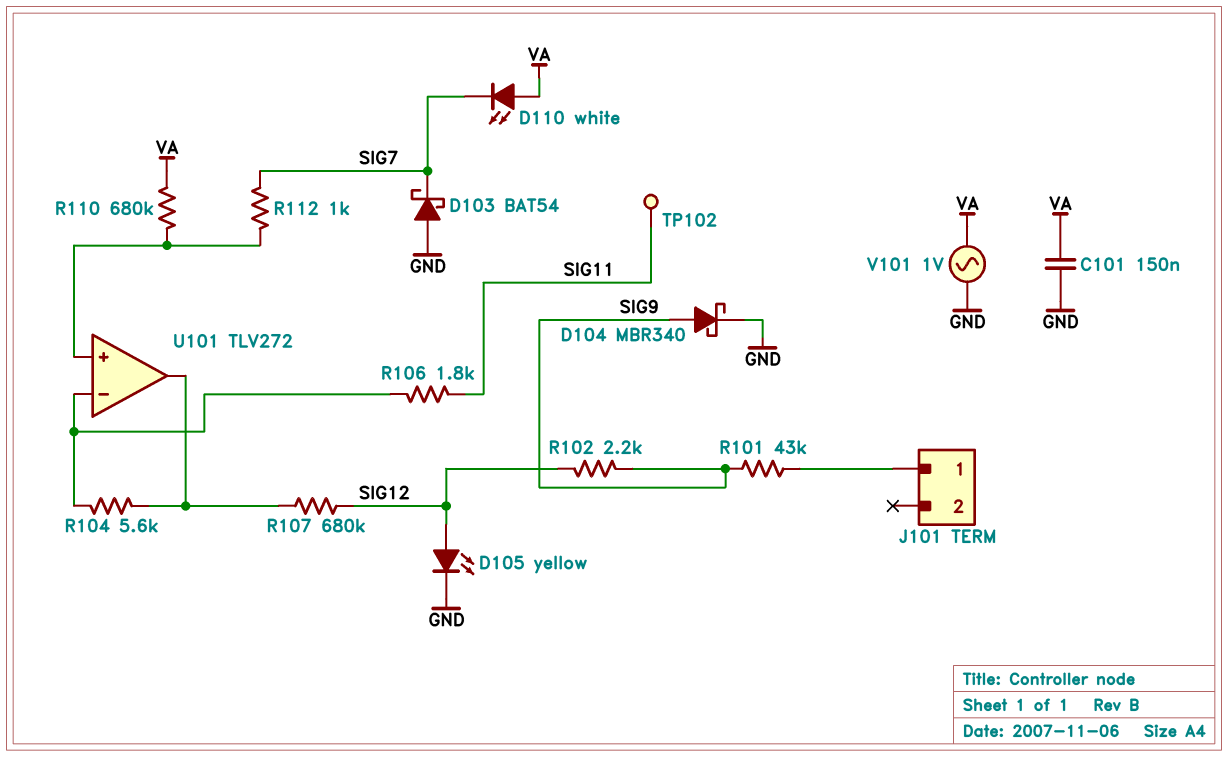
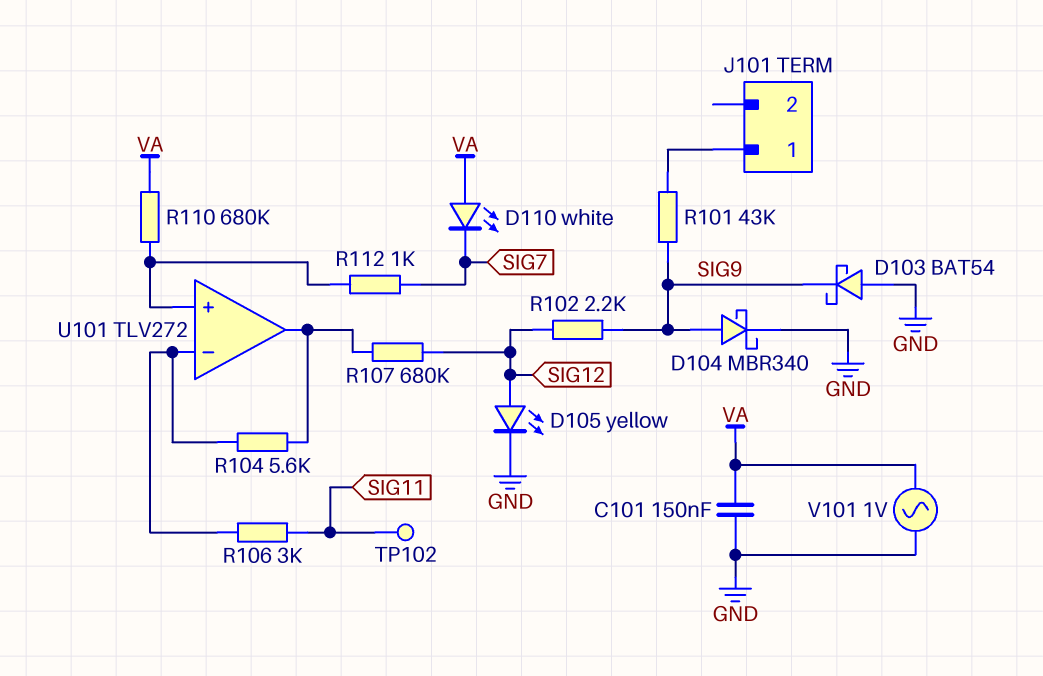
D103: schottky BAT54 (A GND, K SIG7) -> schottky BAT54 (A GND, K SIG9)
R106: 1.8k (SIG11, U101/in-) -> 3k (SIG11, U101/in-)

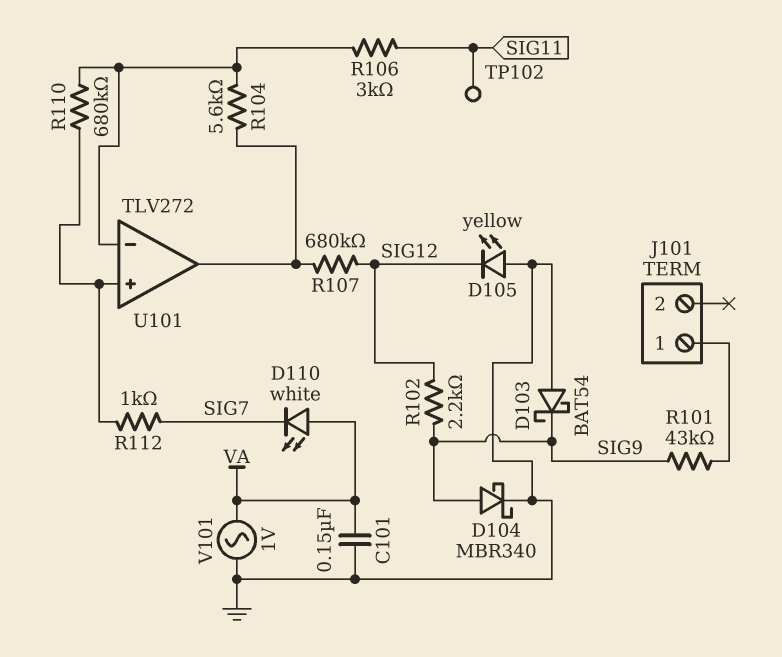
D105: LED yellow (A SIG12, K GND) -> LED yellow (A GND, K SIG12)
R110: 680k (U101/in+, VA) -> 680k (U101/in+, U101/in-)

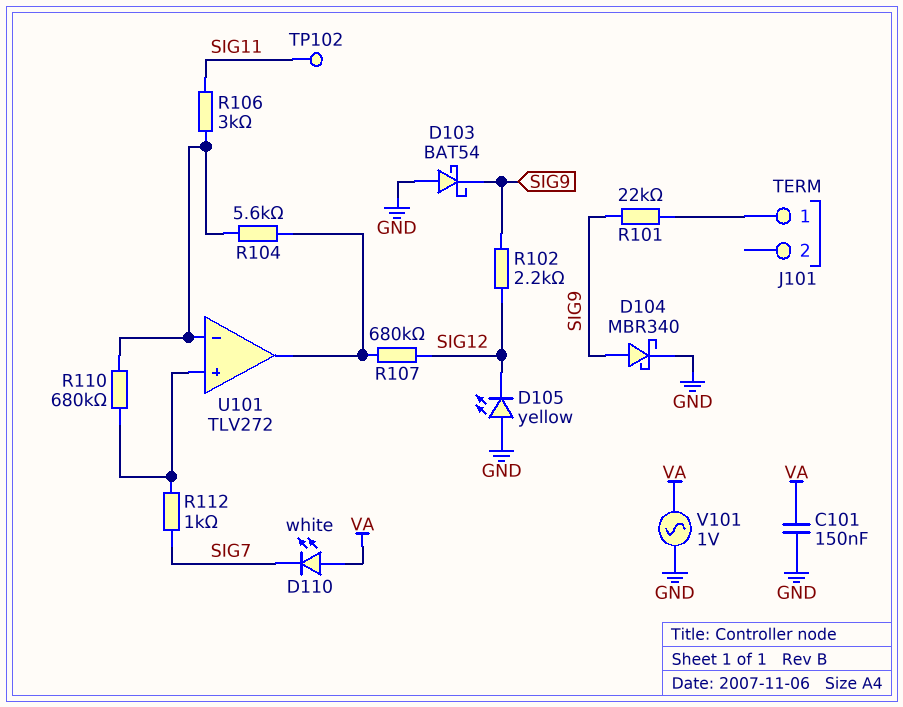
R101: 43k (J101/1, SIG9) -> 22k (J101/1, SIG9)

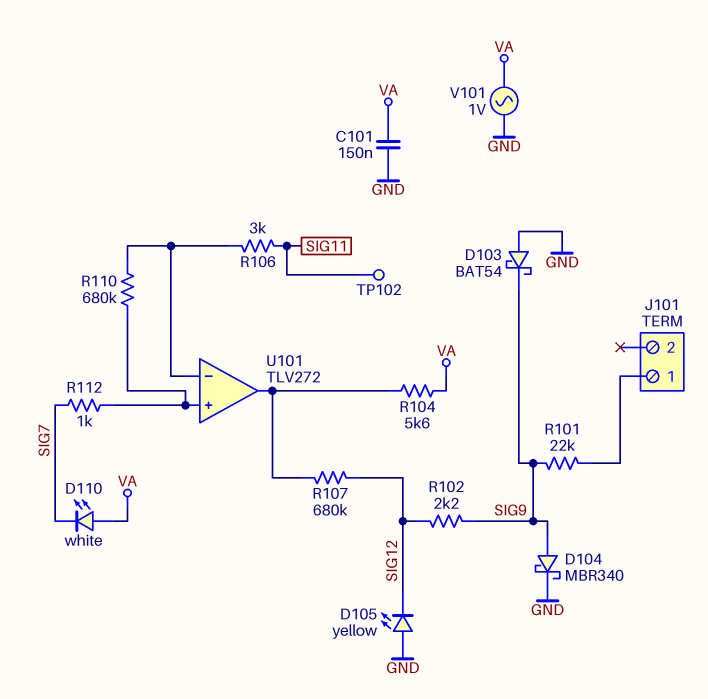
R104: 5.6k (U101/in-, U101/out) -> 5.6k (U101/out, VA)

